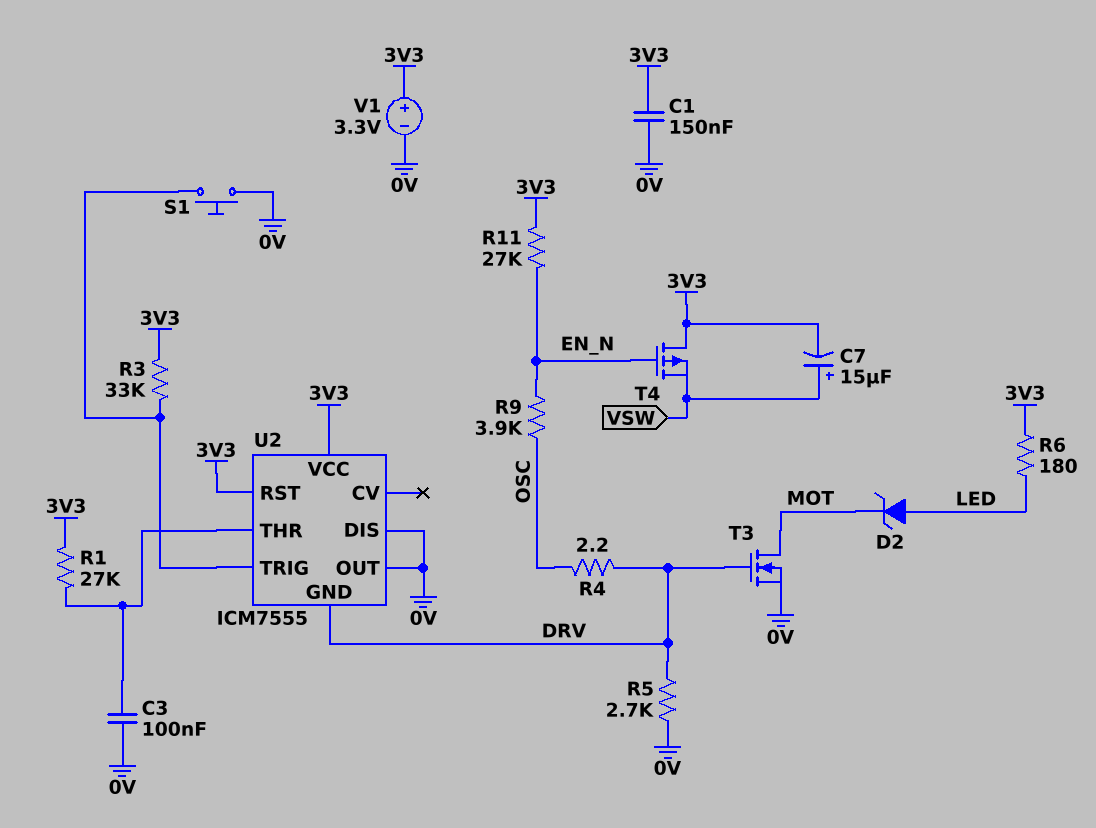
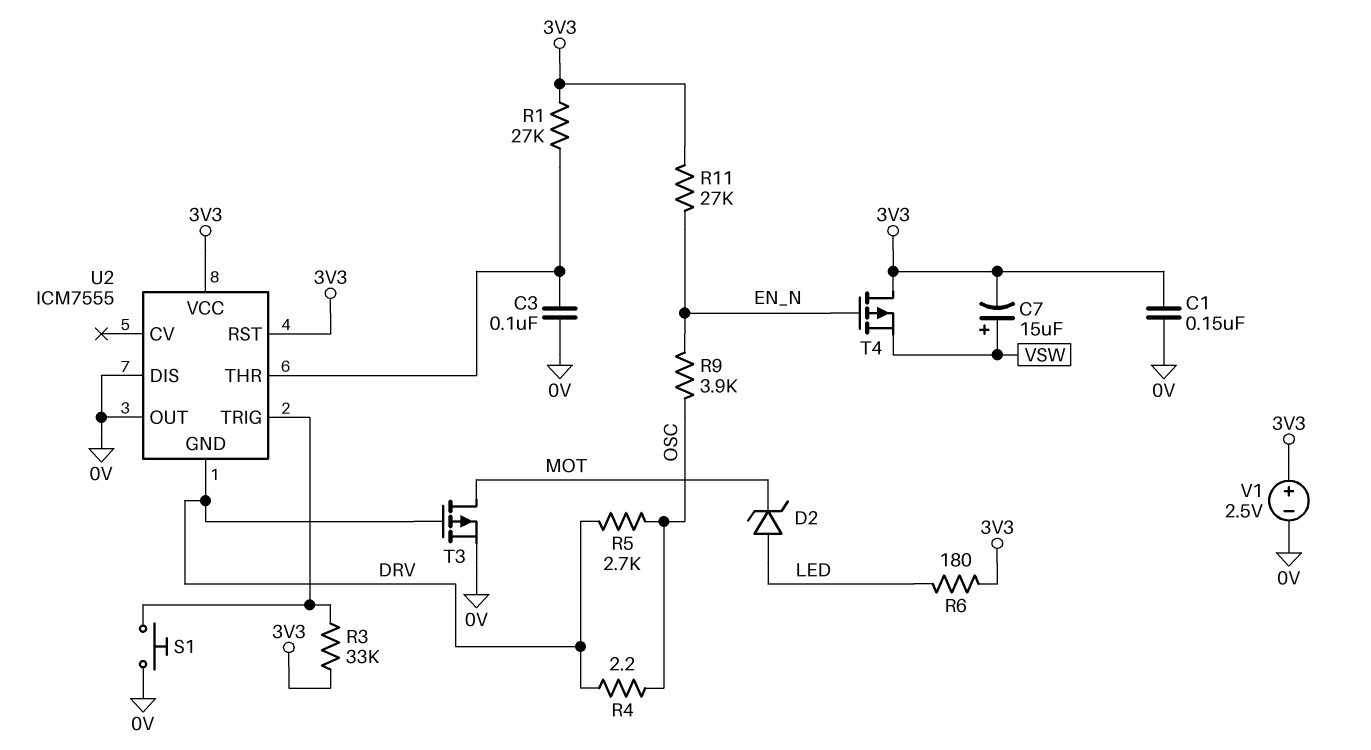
R5: 2.7k (0V, DRV) -> 2.7k (DRV, OSC)
T3: NMOS (G DRV, D MOT, S 0V) -> PMOS (G DRV, D MOT, S 0V)
V1: 3.3V (plus 3V3, minus 0V) -> 2.5V (plus 3V3, minus 0V)

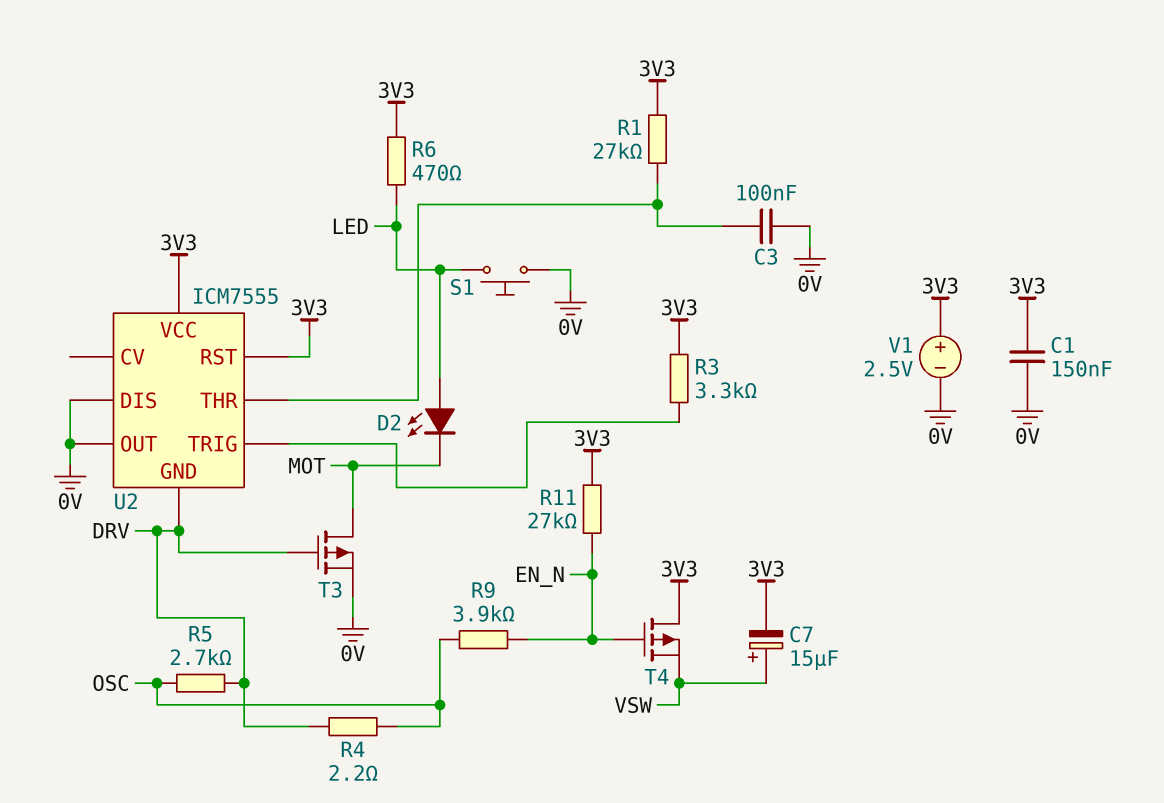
D2: zener (A LED, K MOT) -> LED (A LED, K MOT)
R3: 33k (3V3, U2/TRIG) -> 3.3k (3V3, U2/TRIG)
R6: 180 (3V3, LED) -> 470 (3V3, LED)
S1: button (0V, U2/TRIG) -> button (0V, LED)

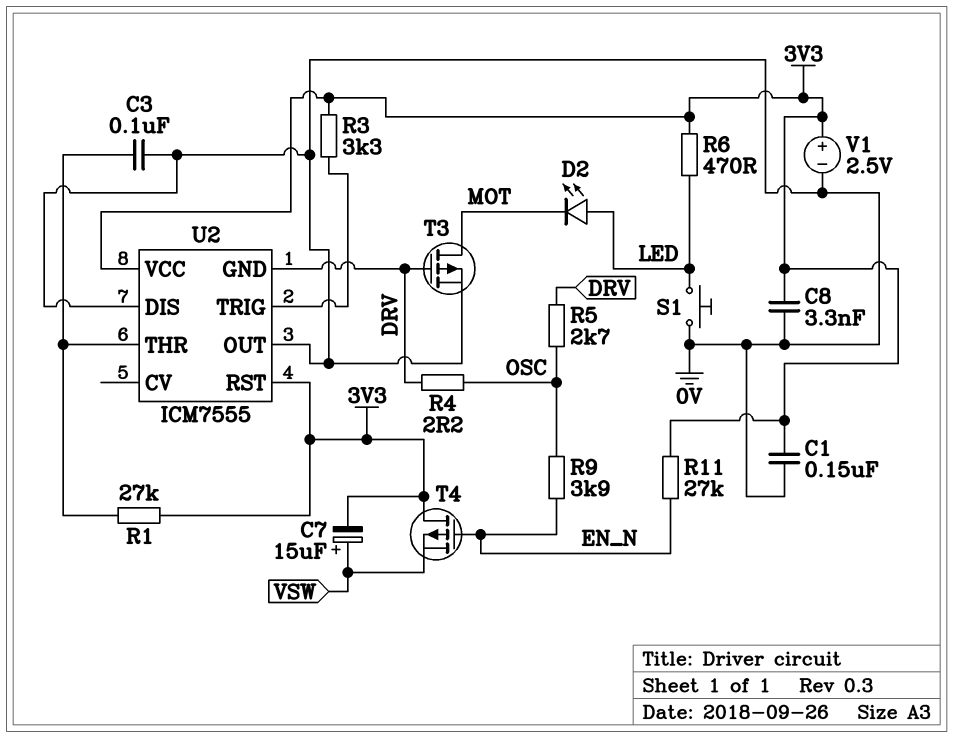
C8: none -> 3.3nF (0V, 3V3)

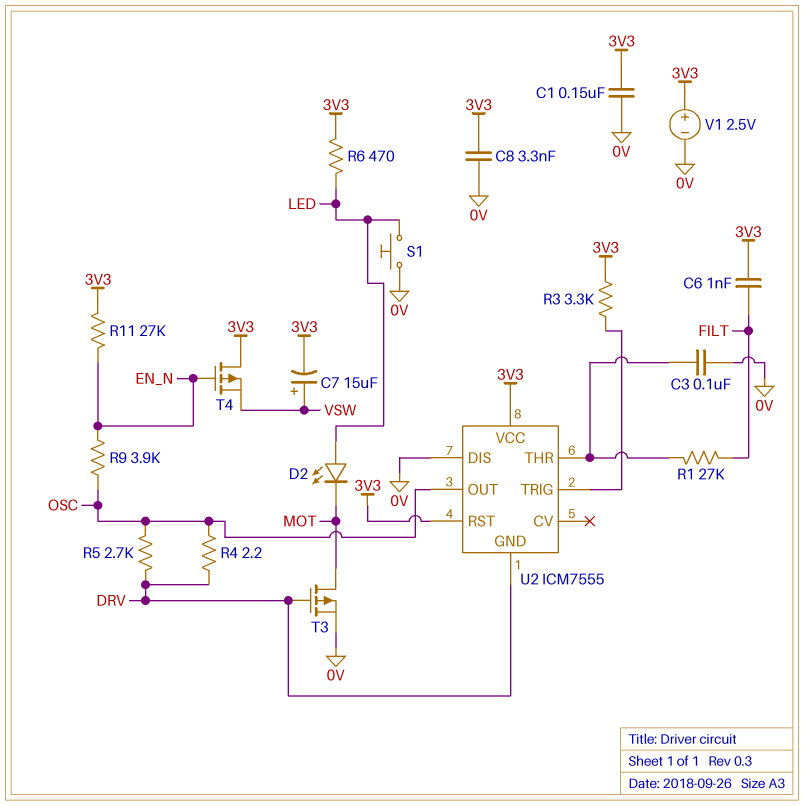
C6: none -> 1nF (3V3, FILT)
R1: 27k (3V3, U2/THR) -> 27k (FILT, U2/THR)
U2 pin OUT: 0V -> OSC

